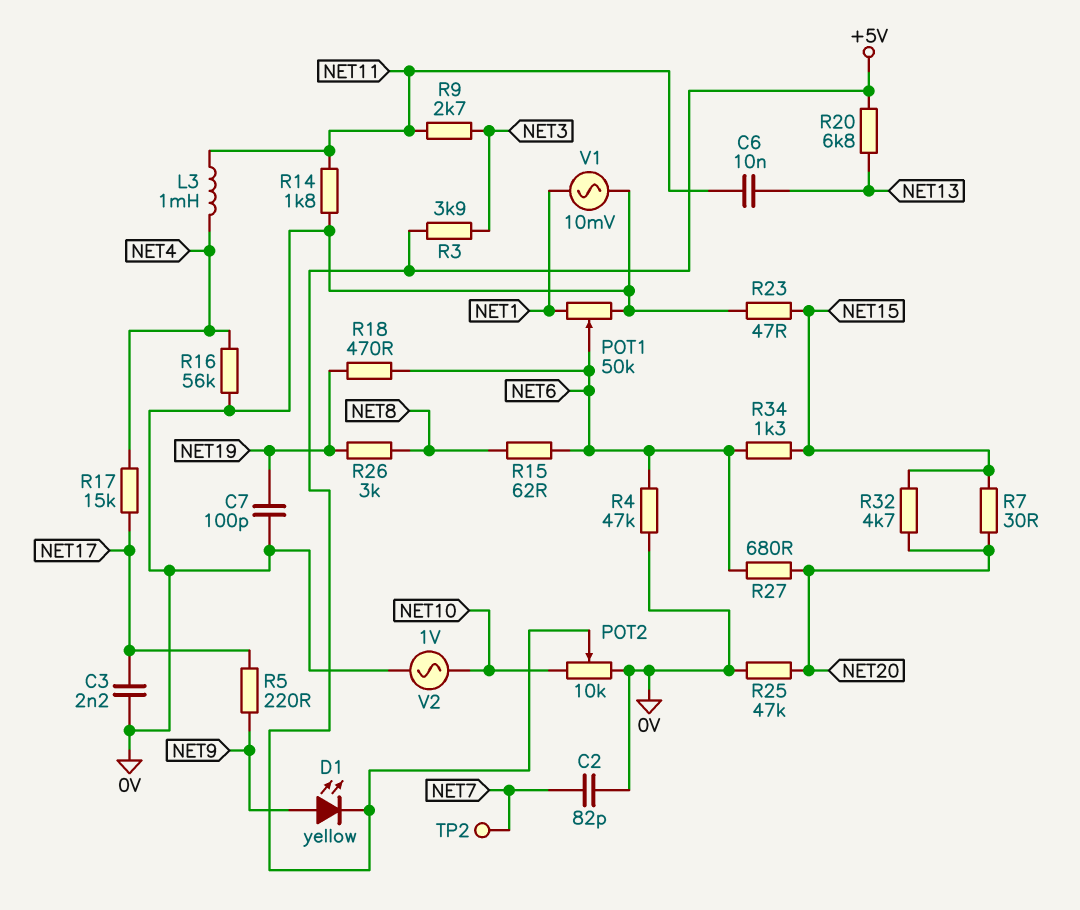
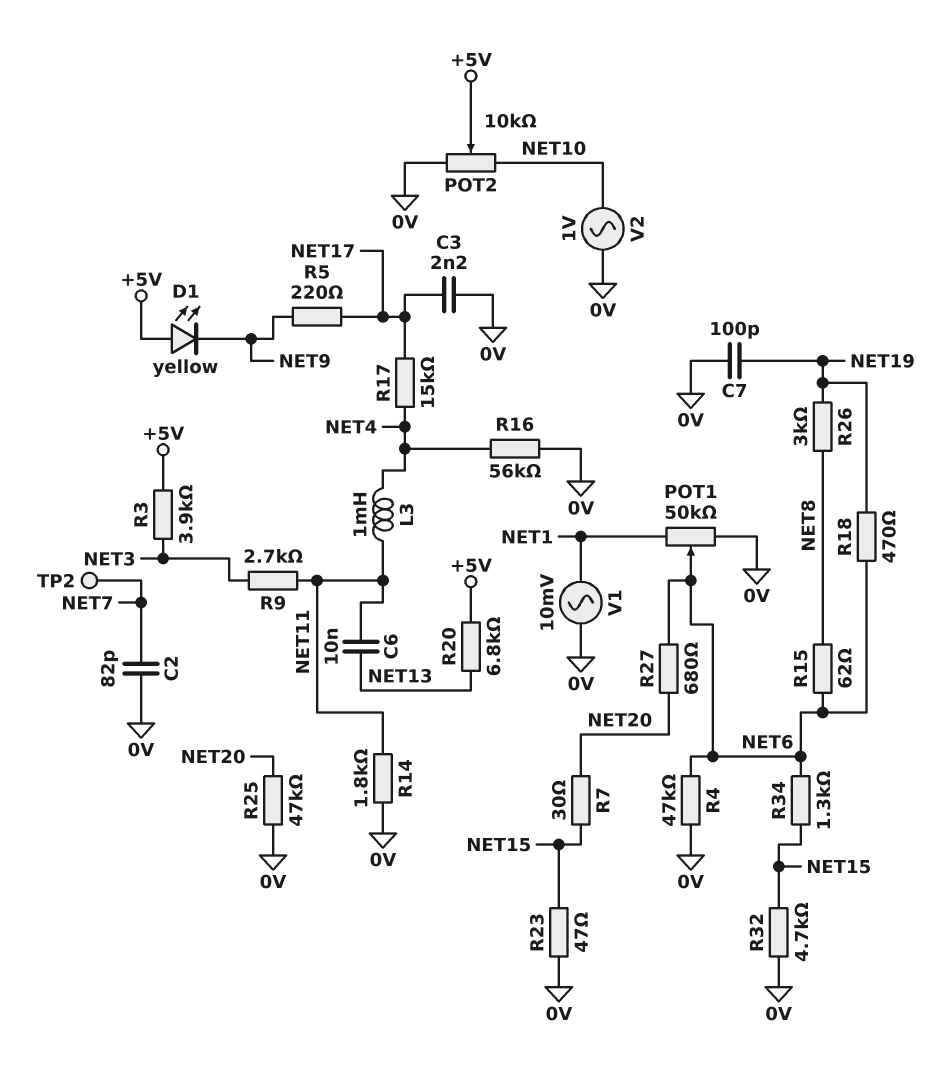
D1: LED yellow (A NET9, K +5V) -> LED yellow (A +5V, K NET9)
R32: 4.7k (NET15, NET20) -> 4.7k (0V, NET15)

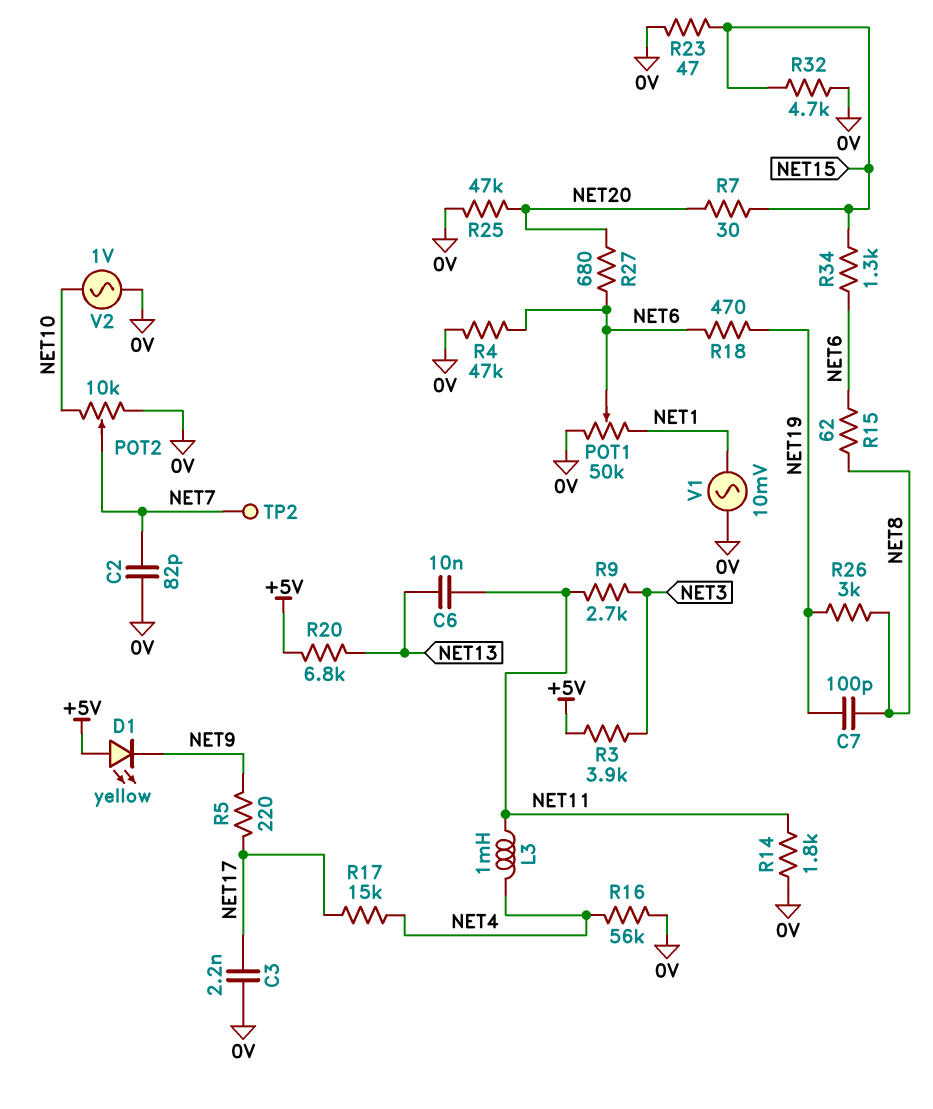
C7: 100pF (0V, NET19) -> 100pF (NET8, NET19)
POT2: 10k (0V, NET10, wiper +5V) -> 10k (0V, NET10, wiper NET7)

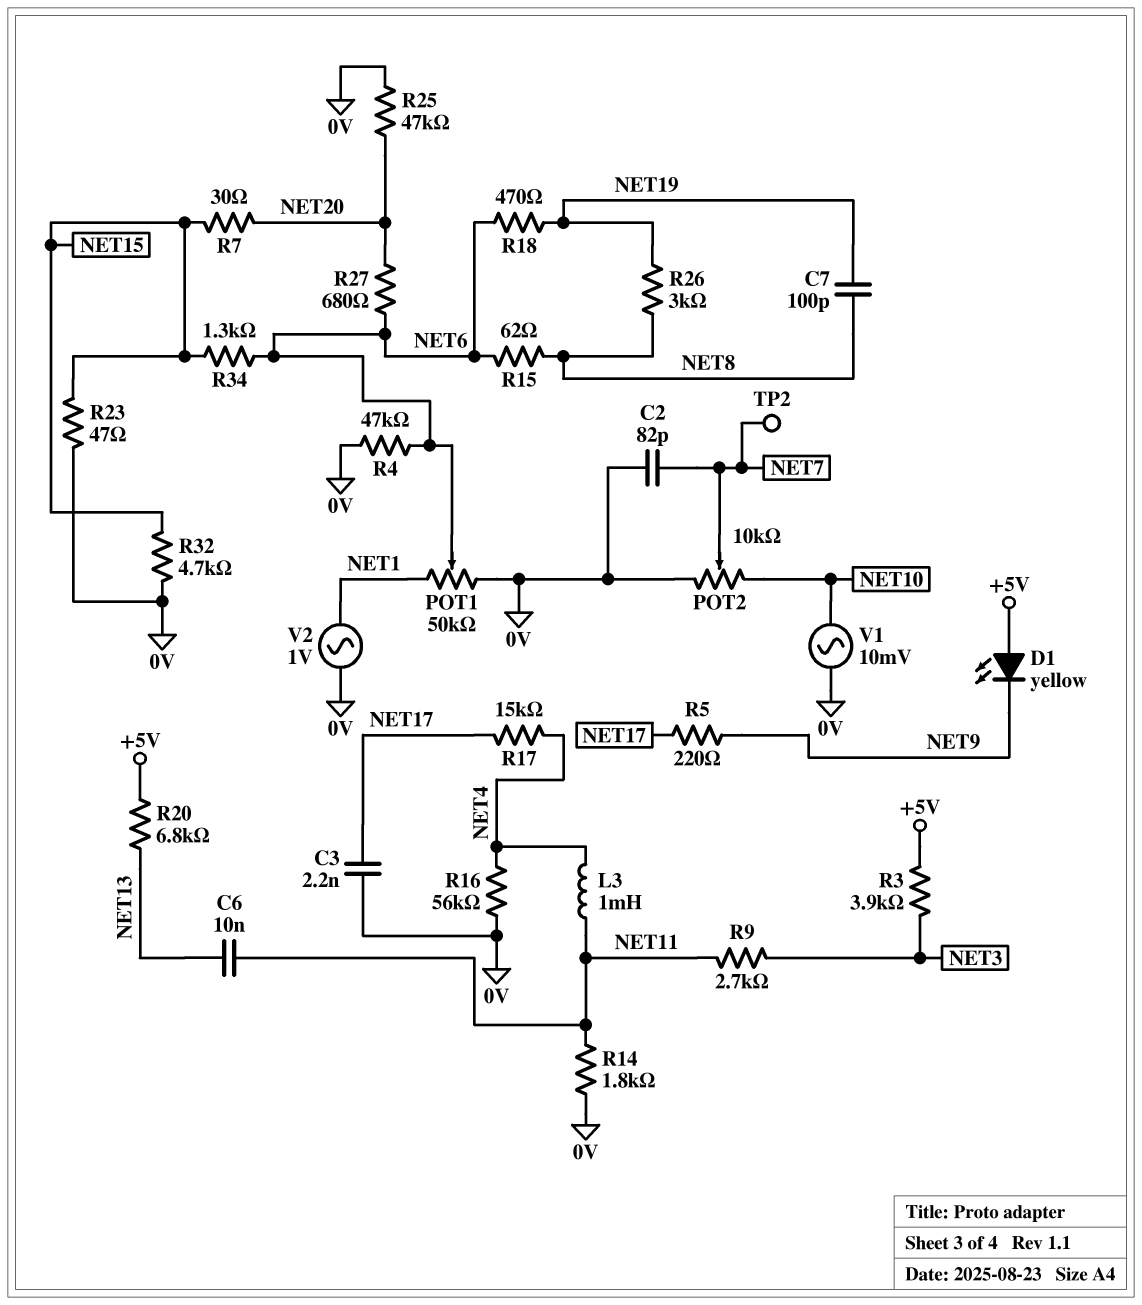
V1: AC 10mV (0V, NET1) -> AC 10mV (0V, NET10)
V2: AC 1V (0V, NET10) -> AC 1V (0V, NET1)

